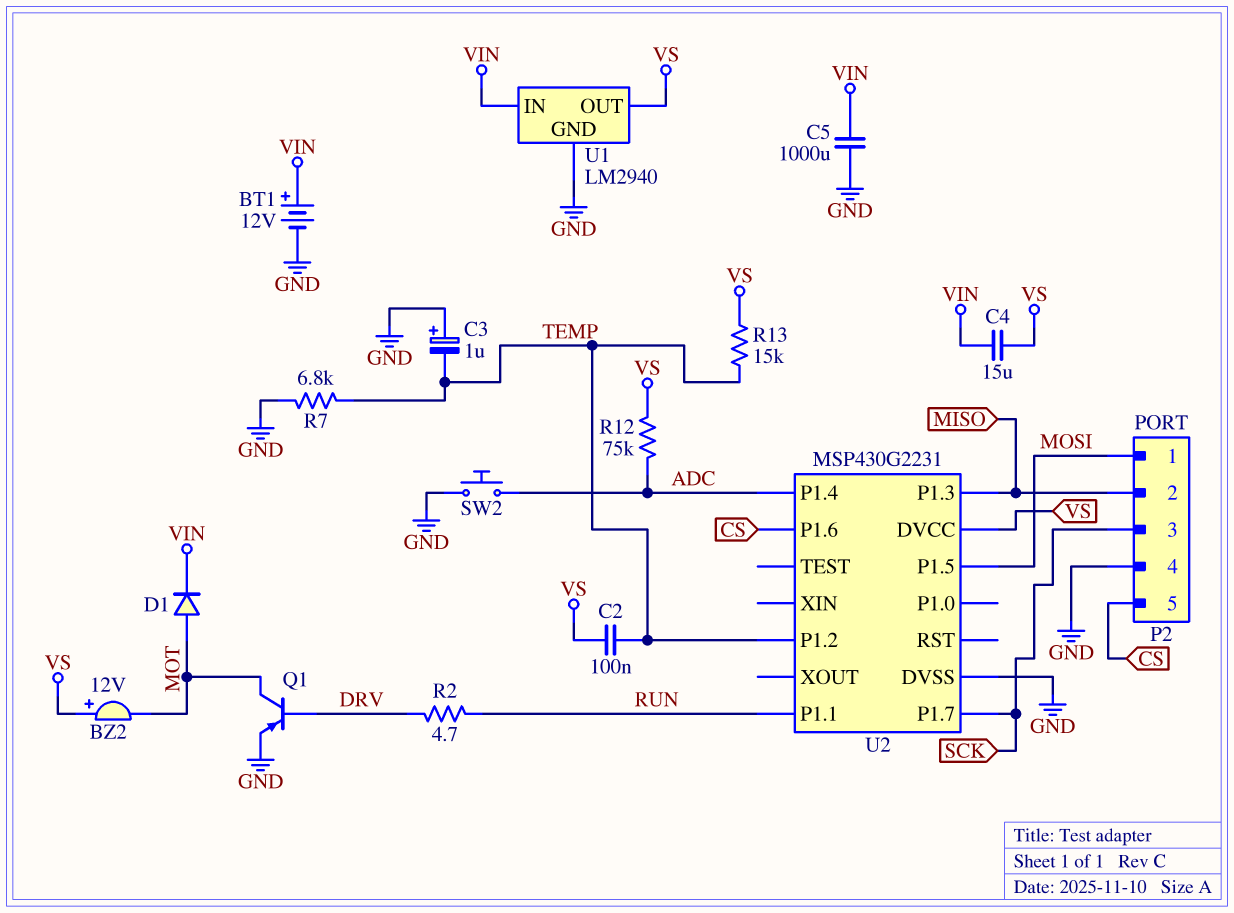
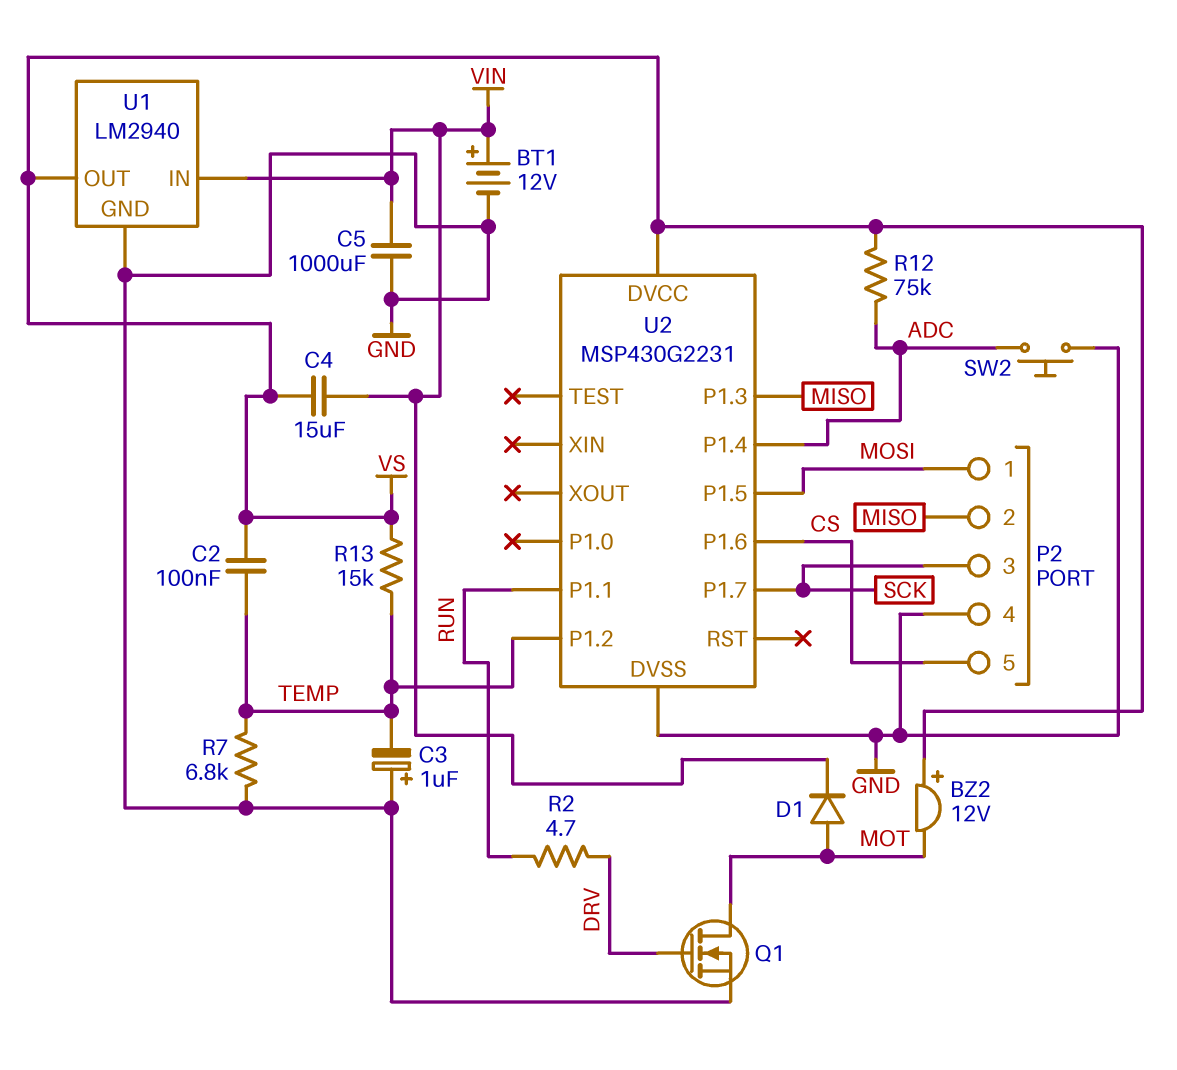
Q1: PNP (B DRV, C MOT, E GND) -> NMOS (G DRV, D MOT, S GND)

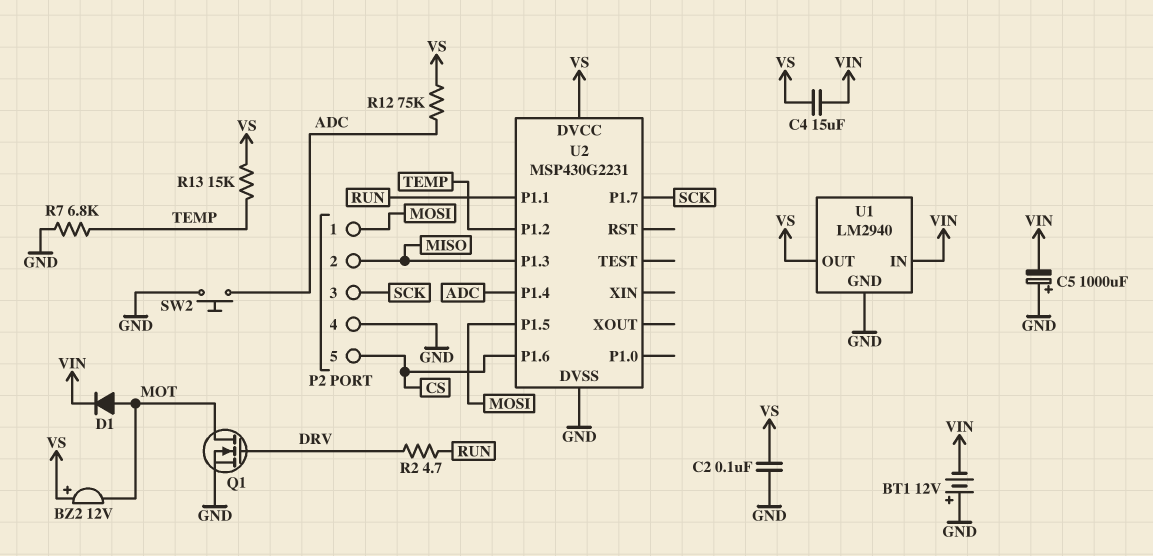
BT1: 12V (plus VIN, minus GND) -> 12V (plus GND, minus VIN)
C2: 100nF (TEMP, VS) -> 100nF (GND, VS)
C3: 1uF (plus GND, minus TEMP) -> none
C5: 1000uF (GND, VIN) -> 1000uF (plus GND, minus VIN)

